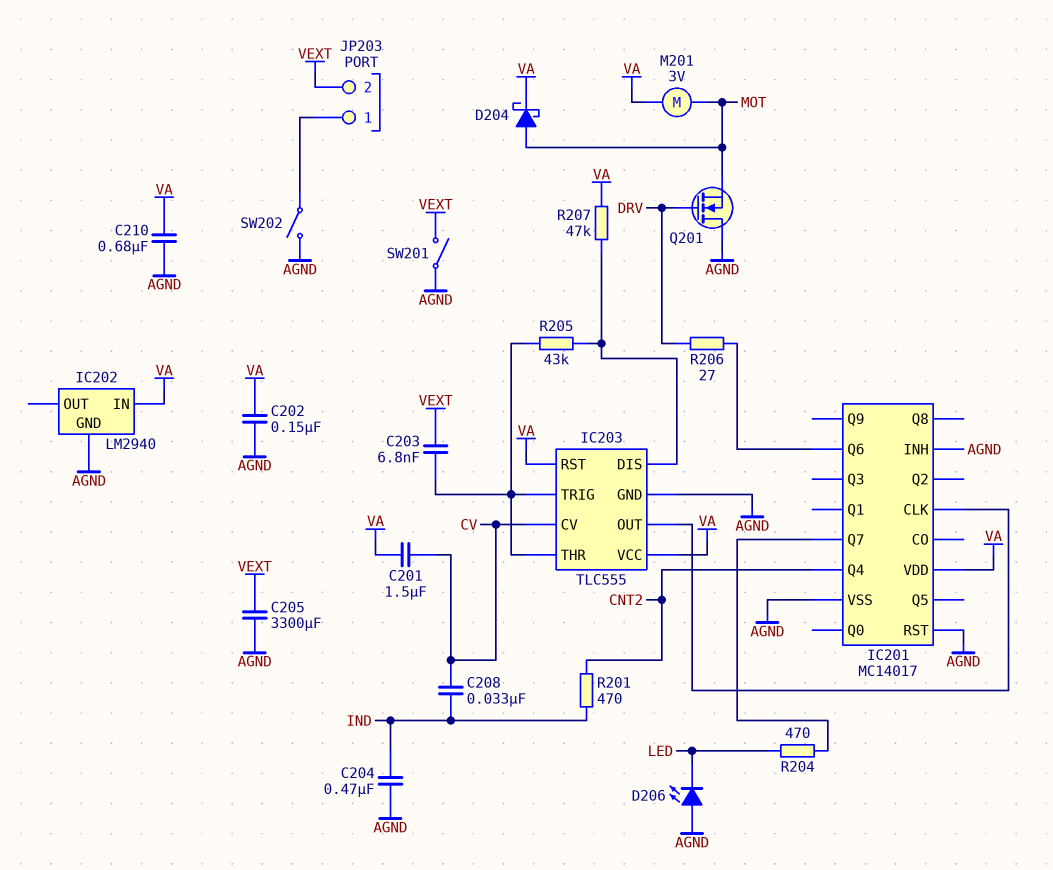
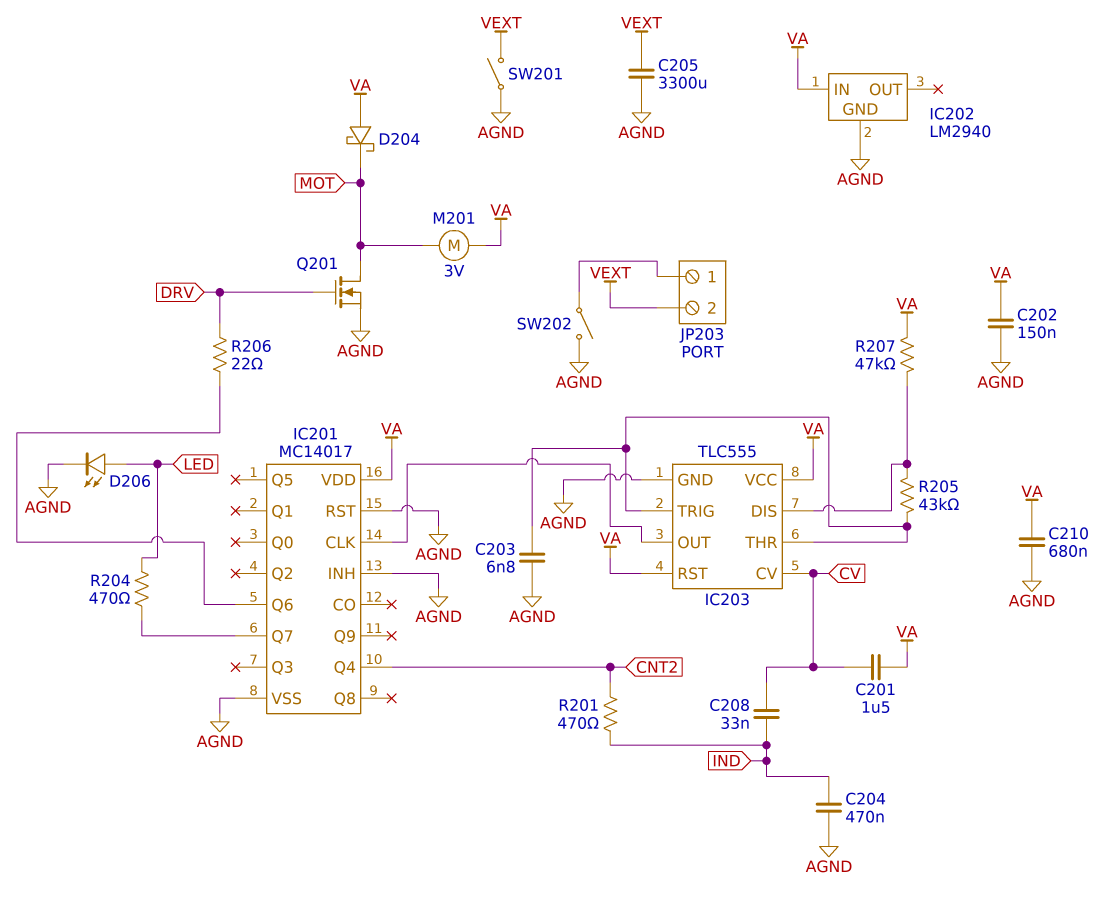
C203: 6.8nF (IC203/THR, VEXT) -> 6.8nF (AGND, IC203/THR)
D204: schottky (A MOT, K VA) -> schottky (A VA, K MOT)
D206: LED (A AGND, K LED) -> LED (A LED, K AGND)
Q201: NMOS (G DRV, D AGND, S MOT) -> NMOS (G DRV, D MOT, S AGND)
R206: 27 (DRV, IC201/Q6) -> 22 (DRV, IC201/Q6)

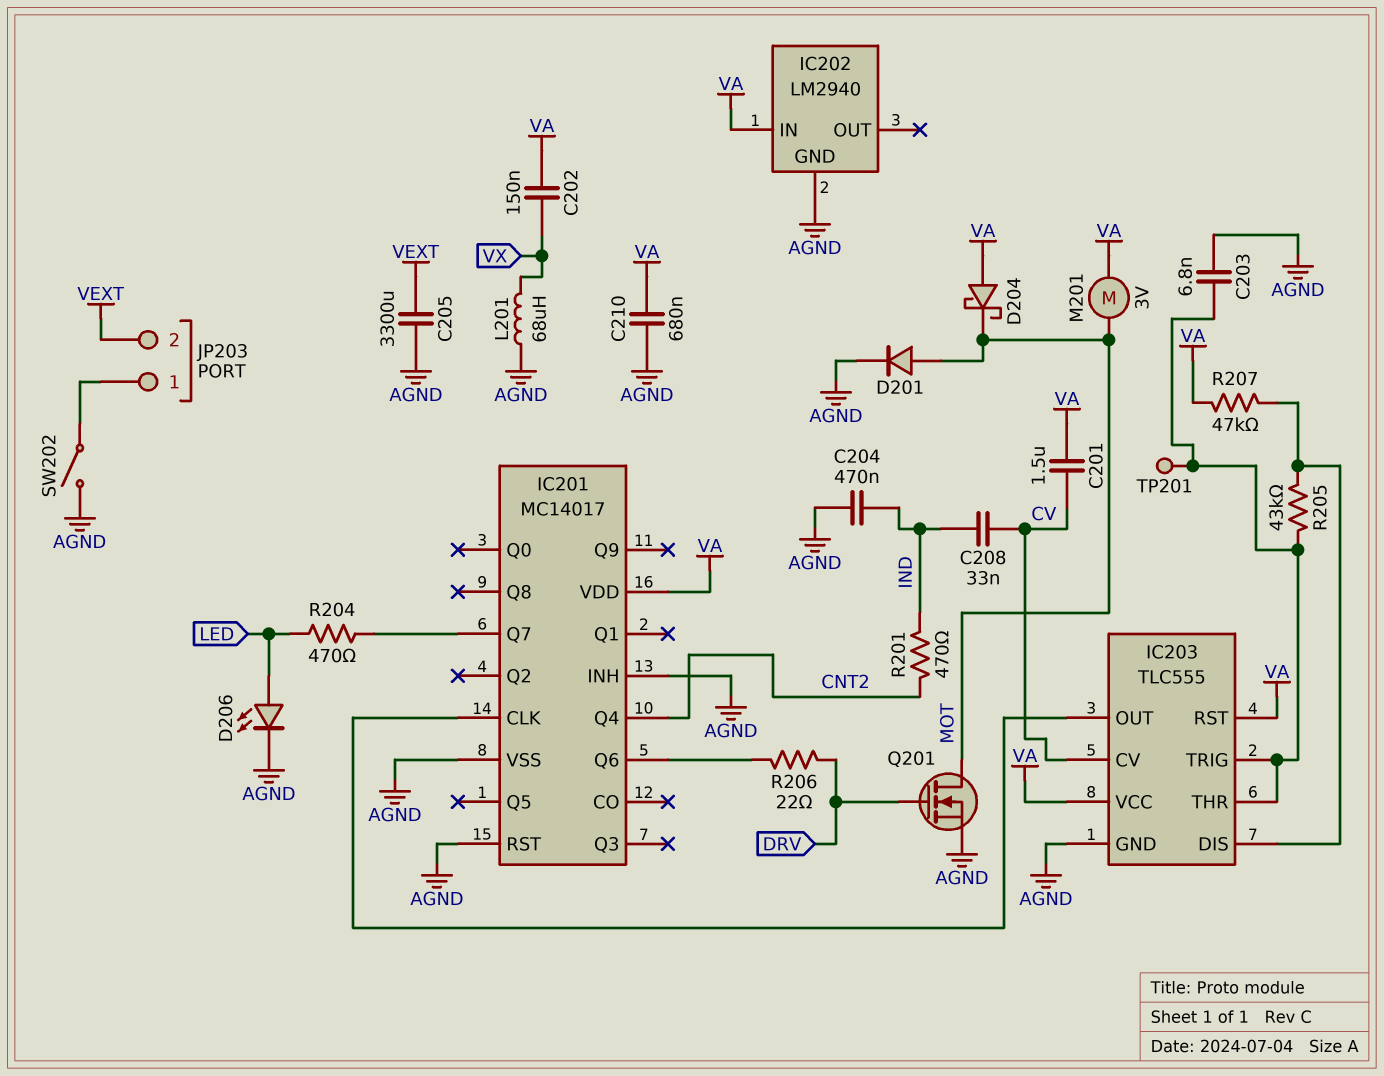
C202: 150nF (AGND, VA) -> 150nF (VA, VX)
D201: none -> diode (A MOT, K AGND)
L201: none -> 68uH (AGND, VX)
SW201: switch (AGND, VEXT) -> none
TP201: none -> test point (IC203/THR)

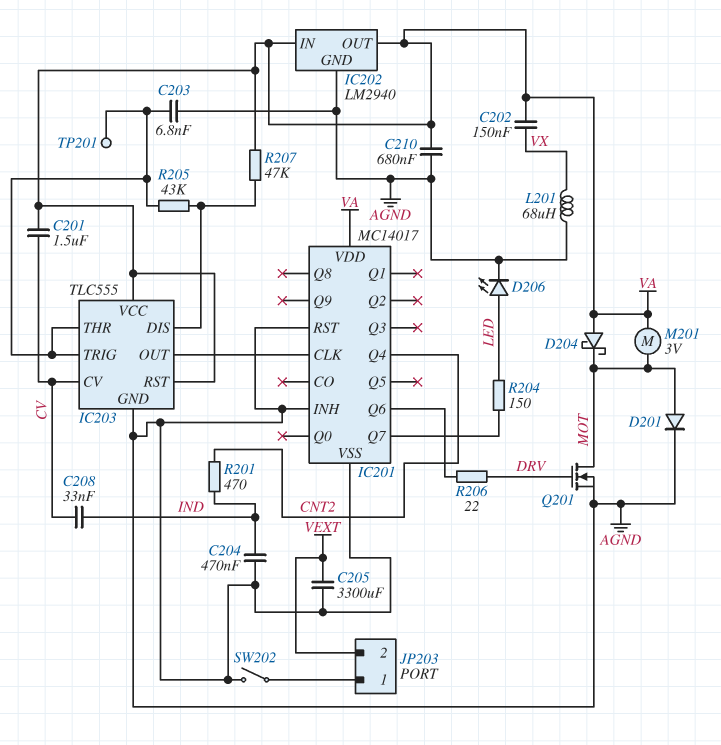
IC202 pin OUT: none -> VA
R204: 470 (IC201/Q7, LED) -> 150 (IC201/Q7, LED)

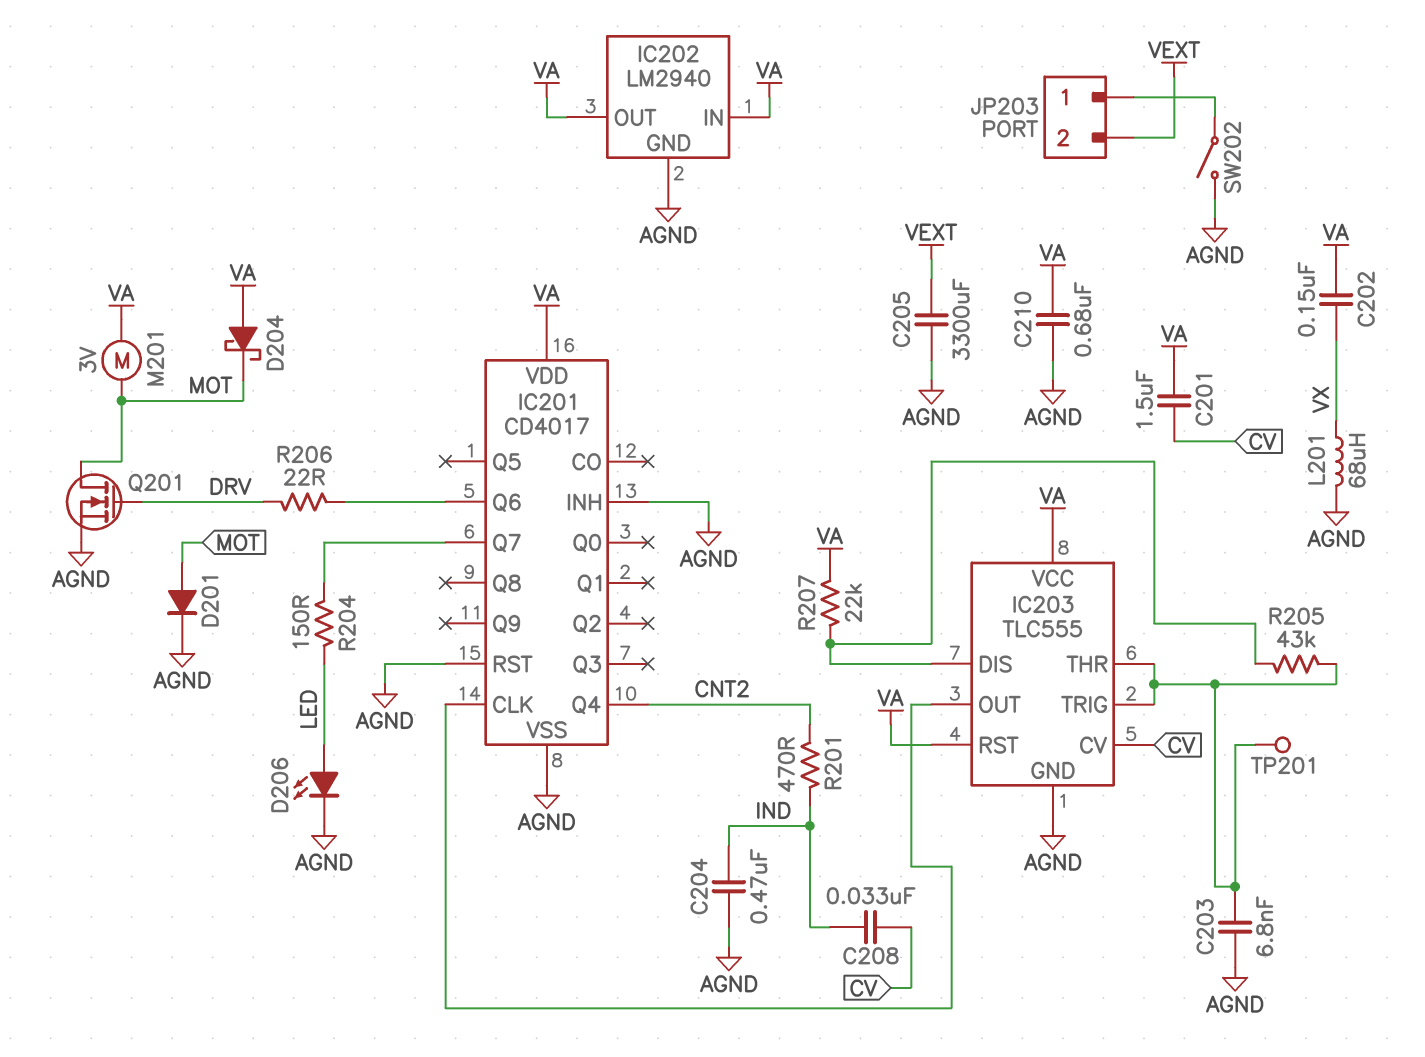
IC201: MC14017 -> CD4017
R207: 47k (IC203/DIS, VA) -> 22k (IC203/DIS, VA)

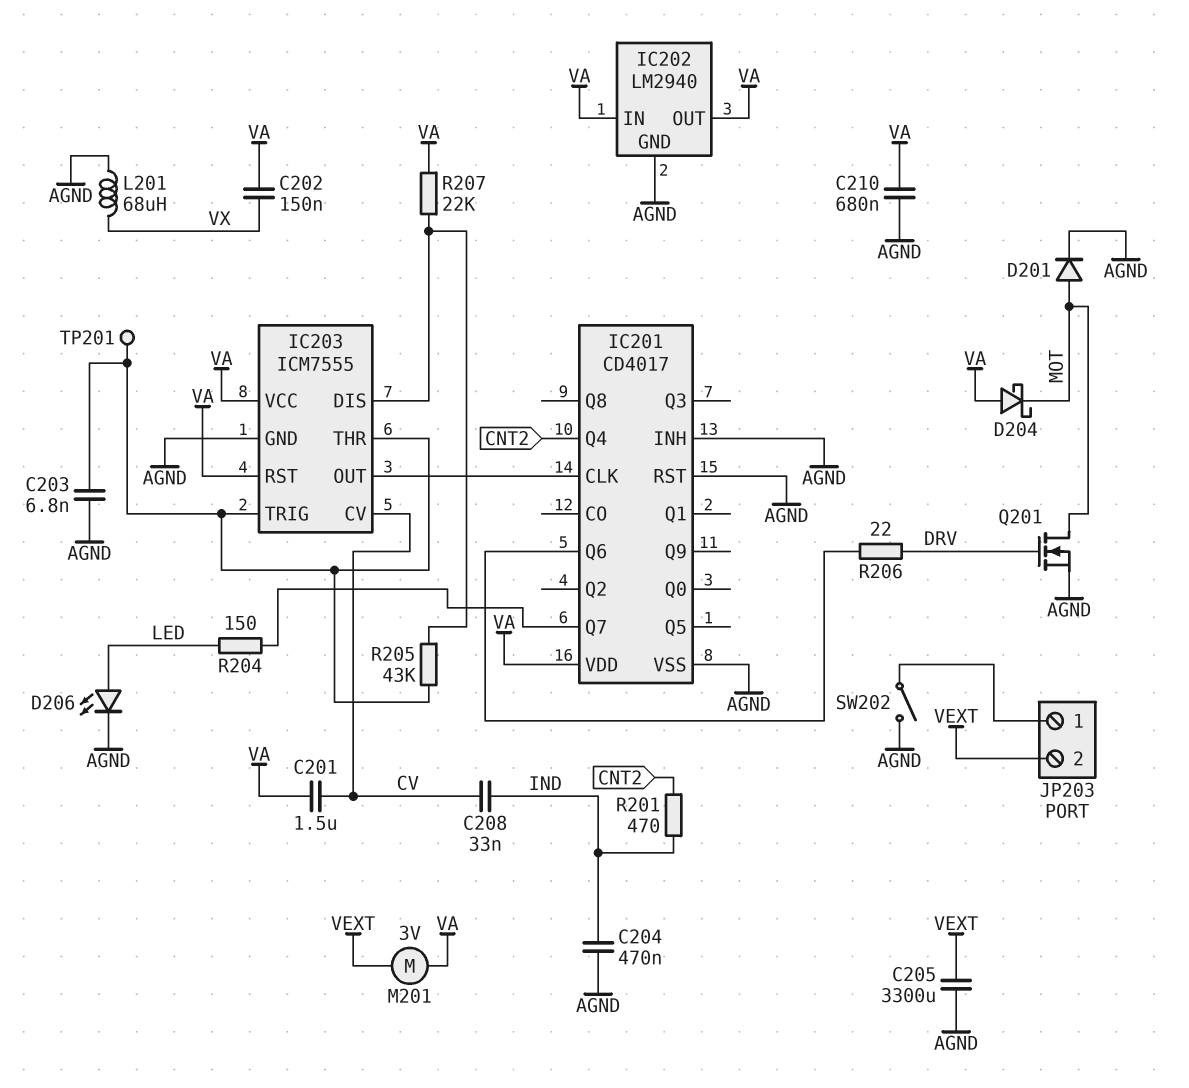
IC203: TLC555 -> ICM7555
M201: motor 3V (MOT, VA) -> motor 3V (VA, VEXT)

